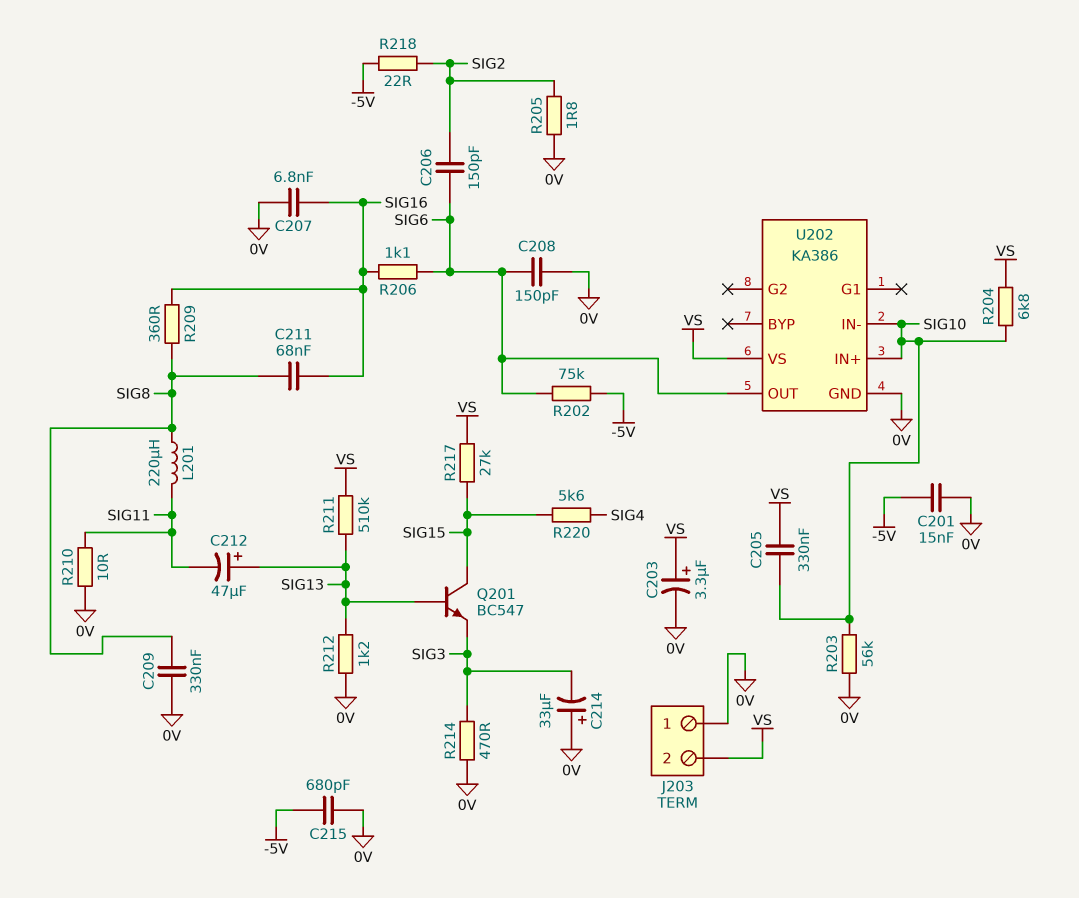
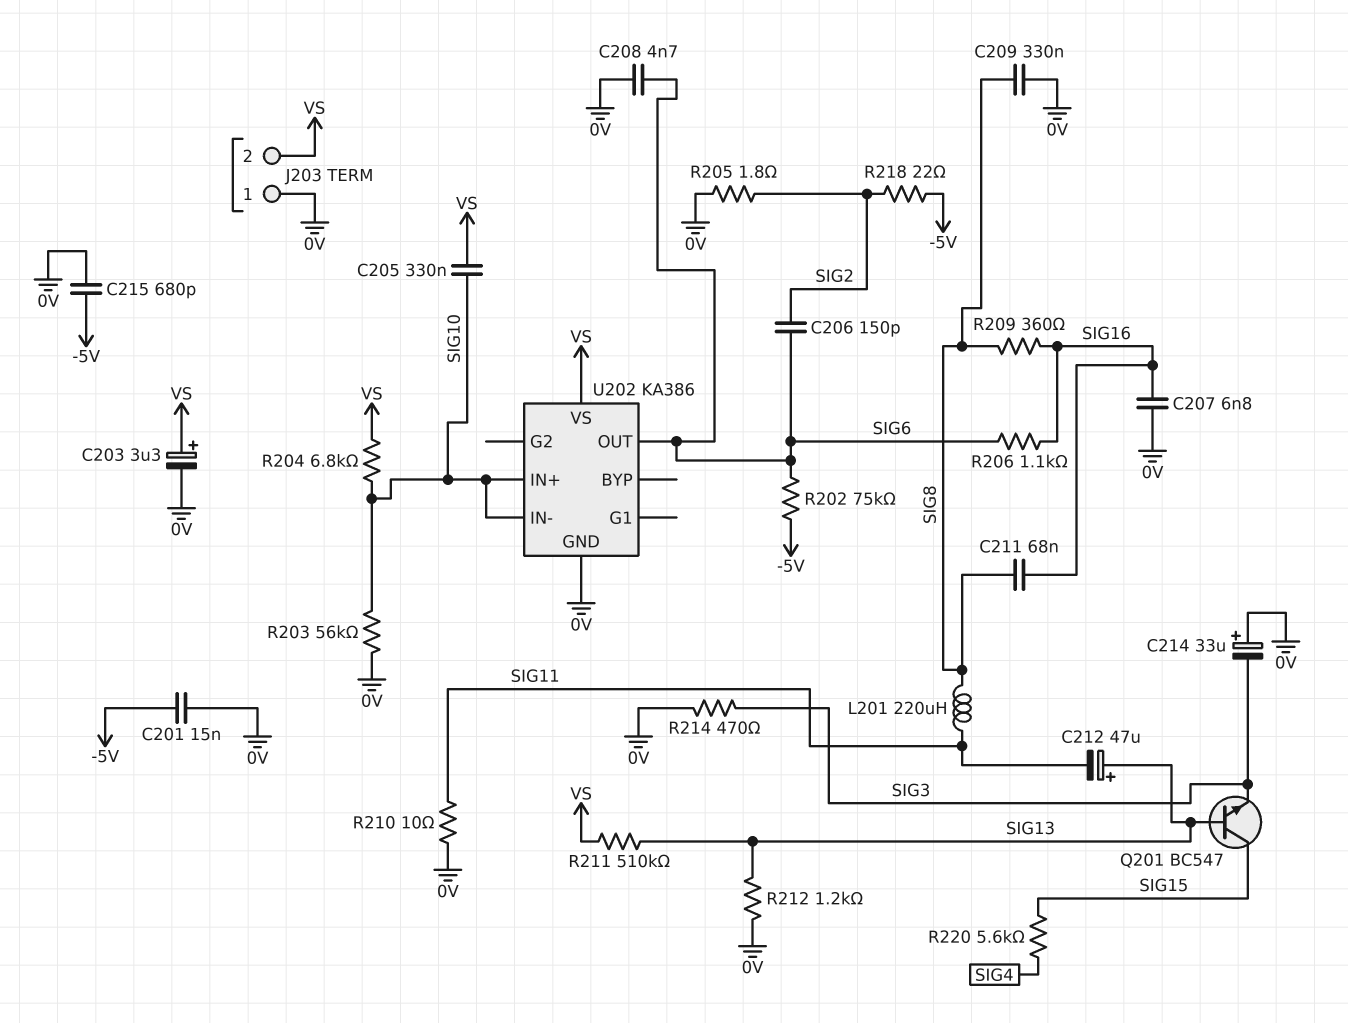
C208: 150pF (0V, SIG6) -> 4.7nF (0V, SIG6)
R217: 27k (SIG15, VS) -> none

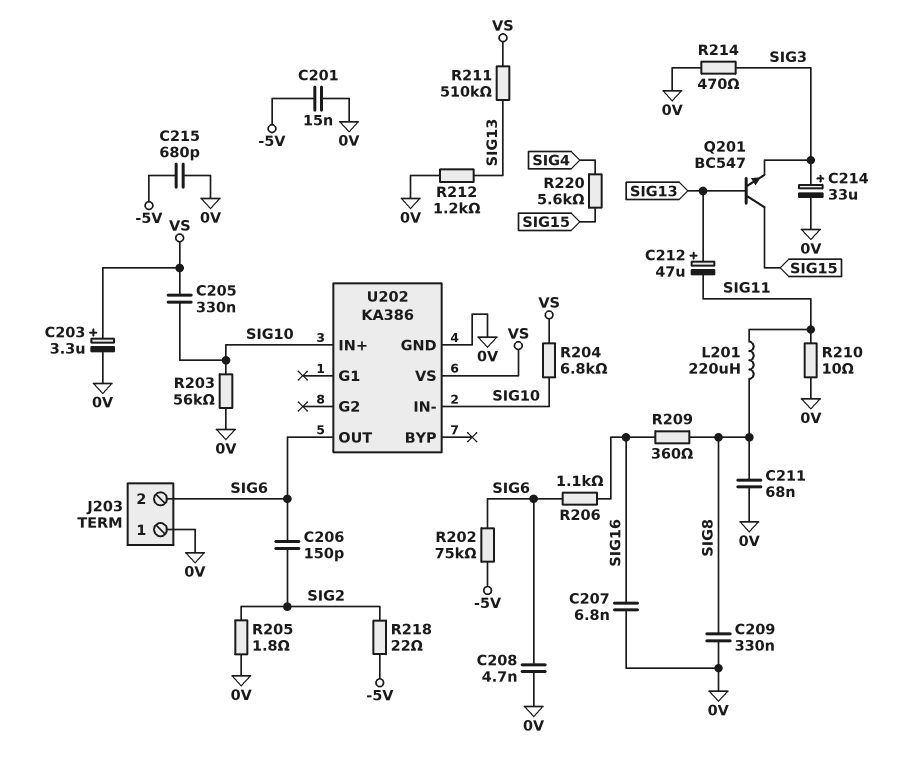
C211: 68nF (SIG8, SIG16) -> 68nF (0V, SIG8)
C214: 33uF (plus 0V, minus SIG3) -> 33uF (plus SIG3, minus 0V)
J203 pin 2: VS -> SIG6

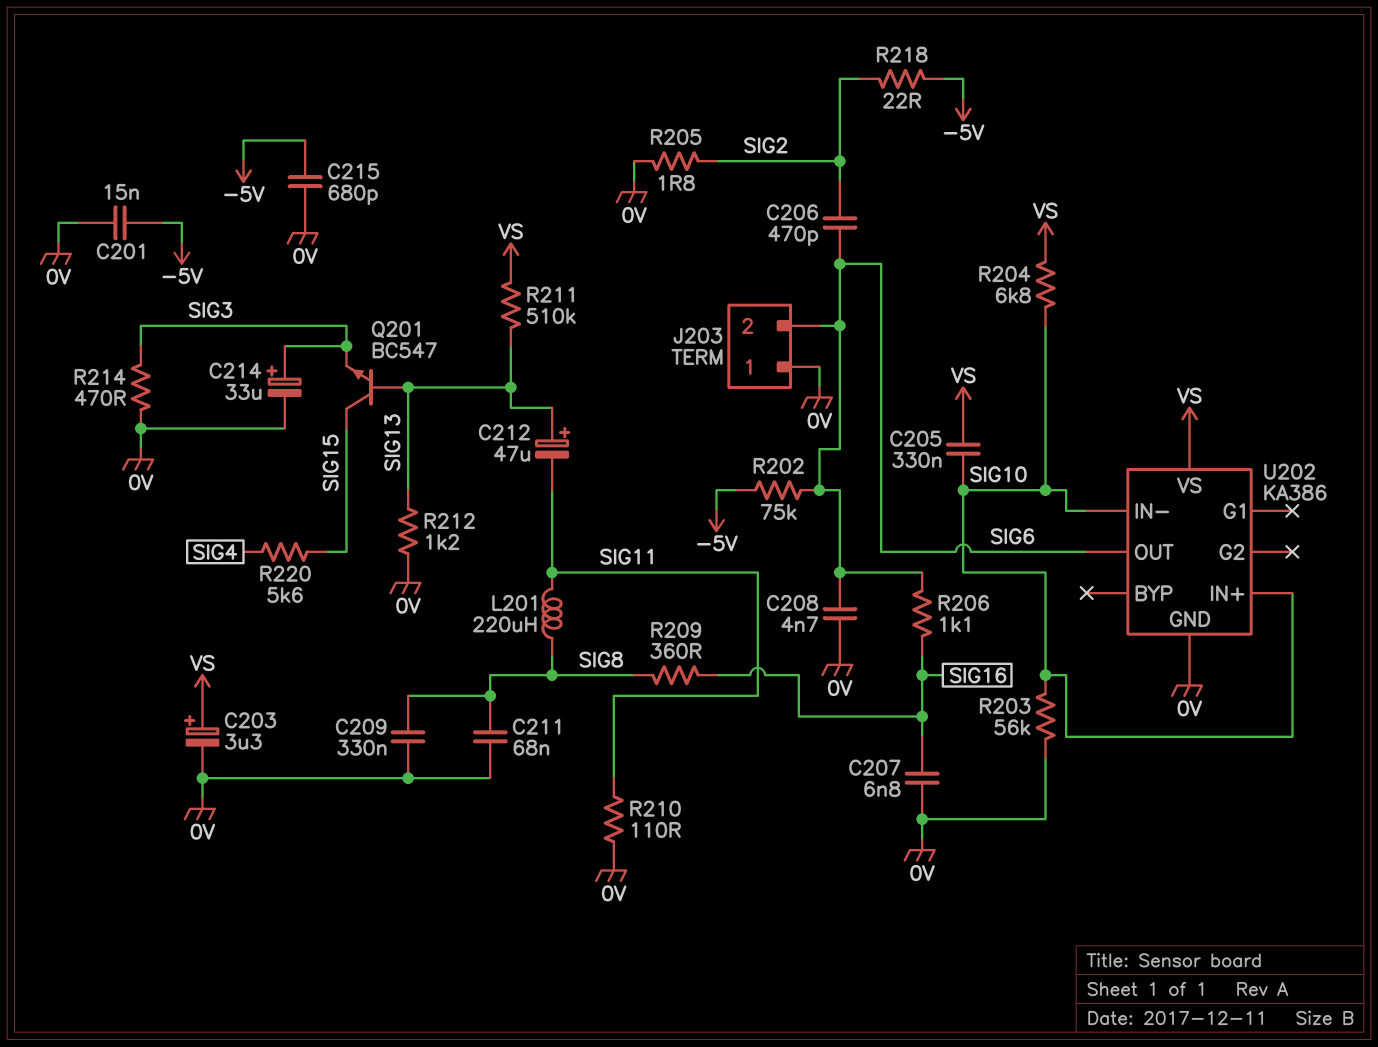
C206: 150pF (SIG2, SIG6) -> 470pF (SIG2, SIG6)
R210: 10 (0V, SIG11) -> 110 (0V, SIG11)

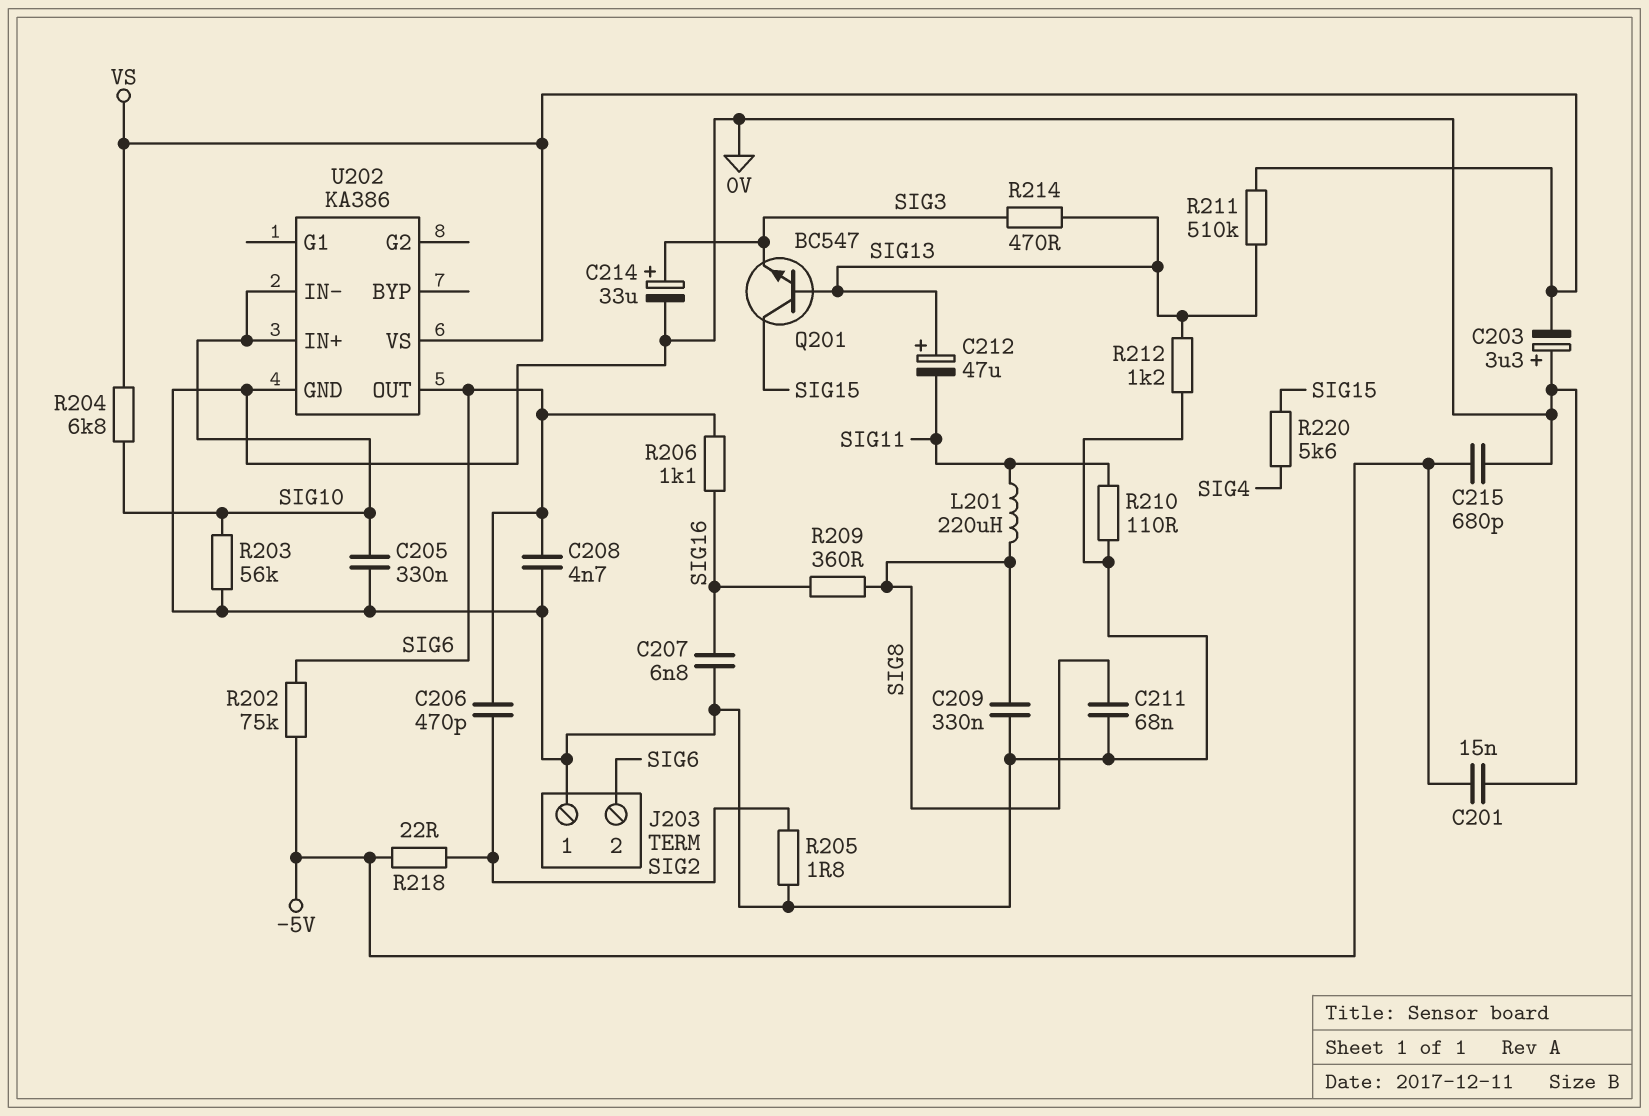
C203: 3.3uF (plus VS, minus 0V) -> 3.3uF (plus 0V, minus VS)
C205: 330nF (SIG10, VS) -> 330nF (0V, SIG10)
R214: 470 (0V, SIG3) -> 470 (SIG3, SIG13)

